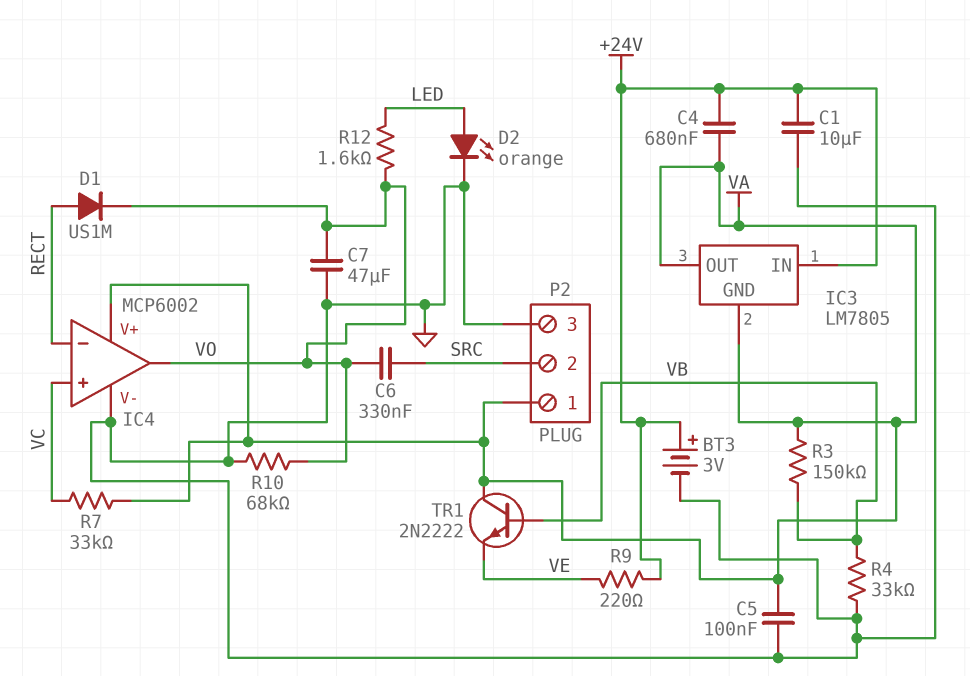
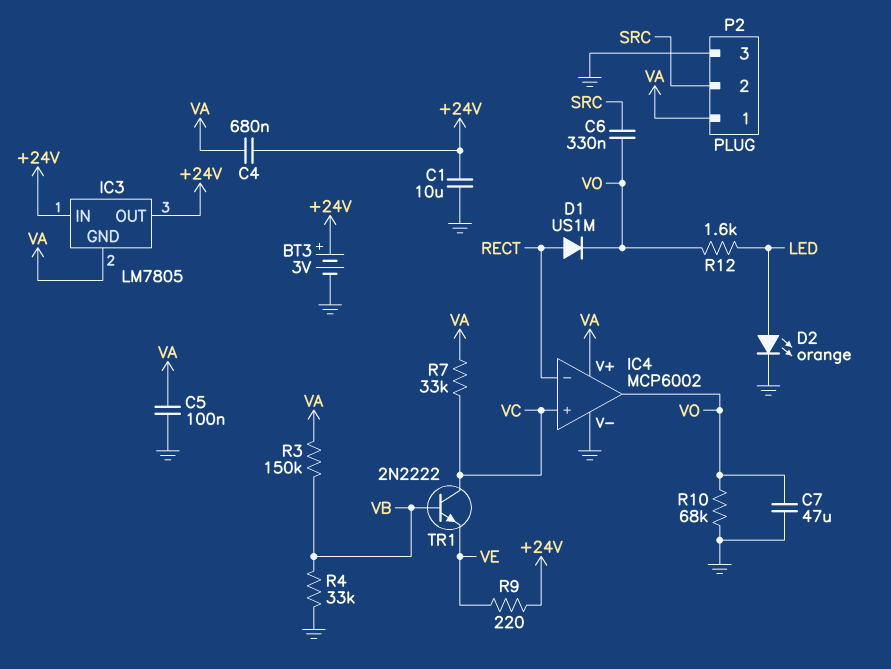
IC3 pin OUT: VA -> +24V
TR1: NPN 2N2222 (B VB, C VA, E VE) -> NPN 2N2222 (B VB, C VC, E VE)

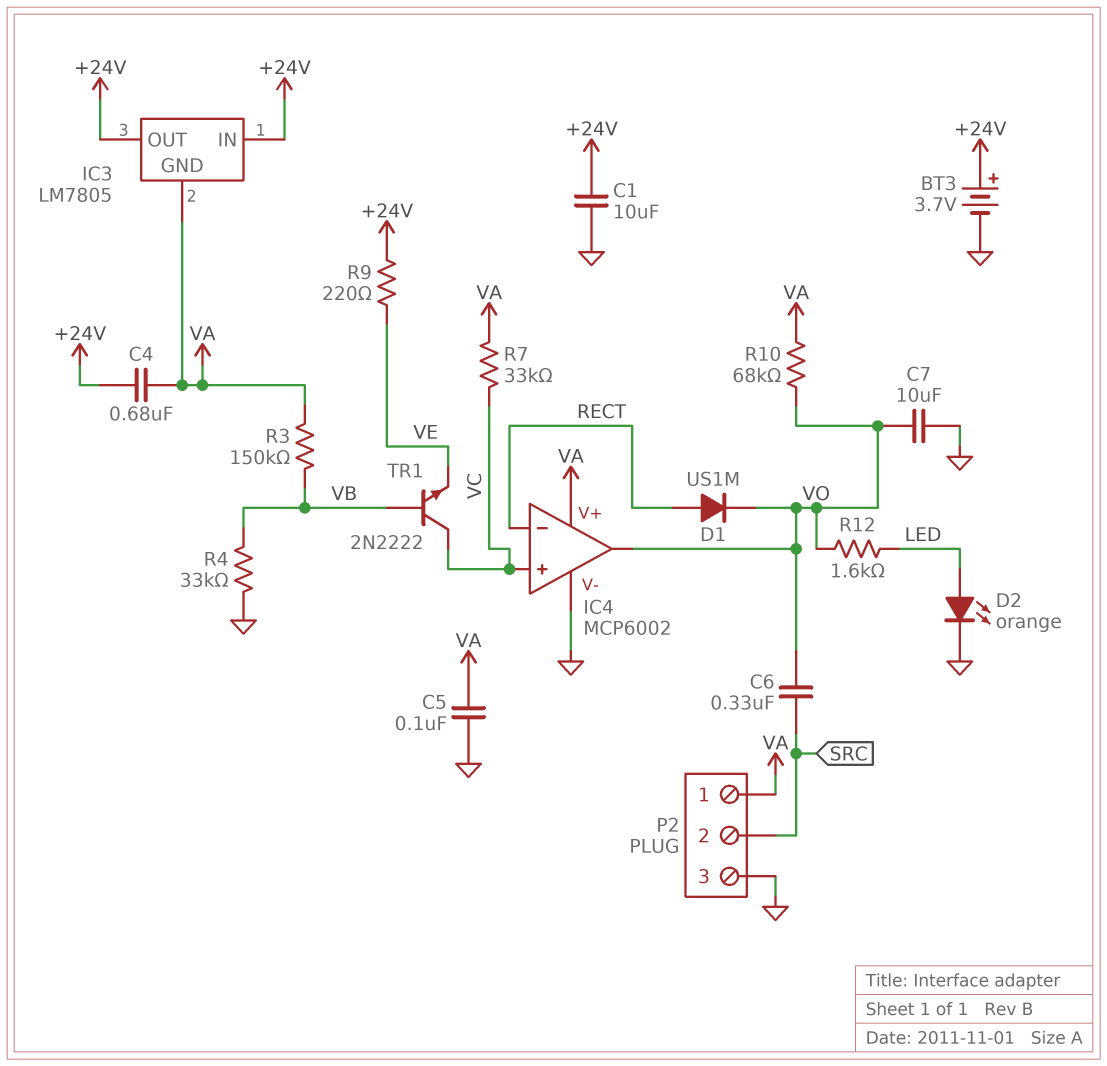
BT3: 3V (plus +24V, minus GND) -> 3.7V (plus +24V, minus GND)
C7: 47uF (GND, VO) -> 10uF (GND, VO)
R10: 68k (GND, VO) -> 68k (VA, VO)

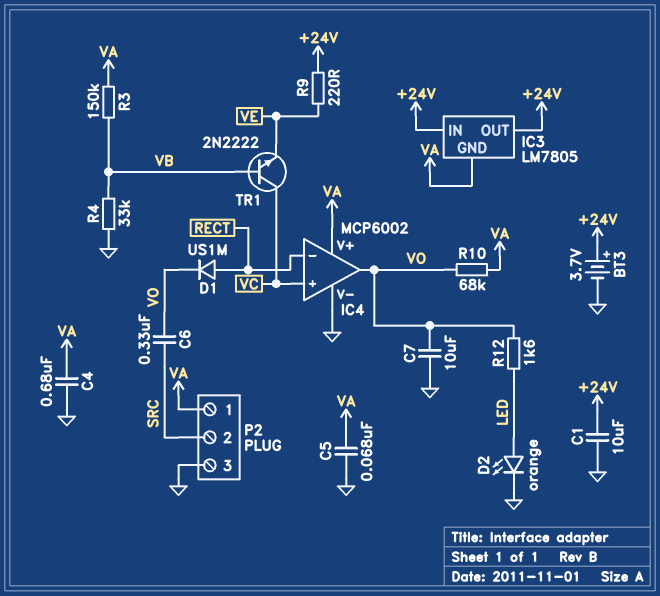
C4: 680nF (+24V, VA) -> 680nF (GND, VA)
C5: 100nF (GND, VA) -> 68nF (GND, VA)
R7: 33k (VA, VC) -> none

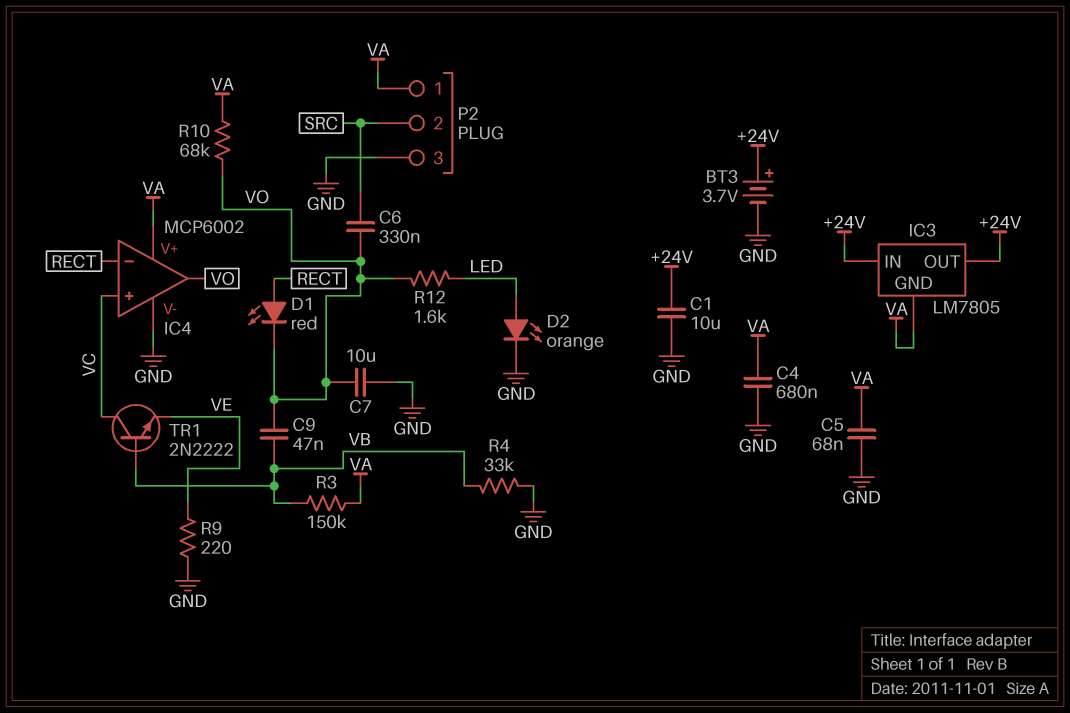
C9: none -> 47nF (VB, VO)
D1: diode US1M (A RECT, K VO) -> LED red (A RECT, K VO)
R9: 220 (+24V, VE) -> 220 (GND, VE)

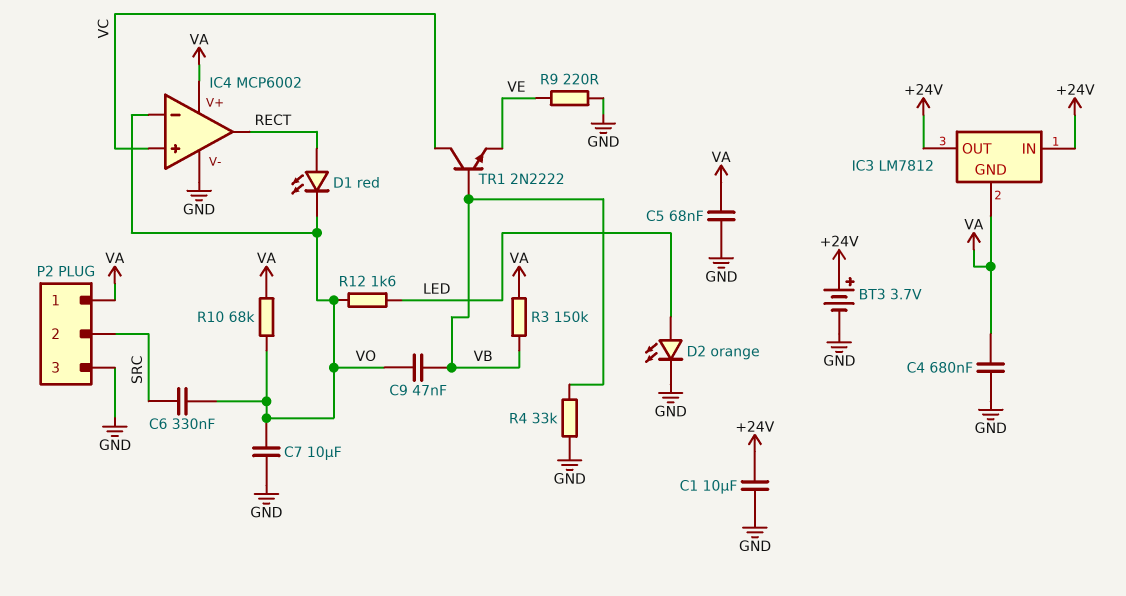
IC3: LM7805 -> LM7812
IC4 pin in-: RECT -> VO
IC4 pin out: VO -> RECT

